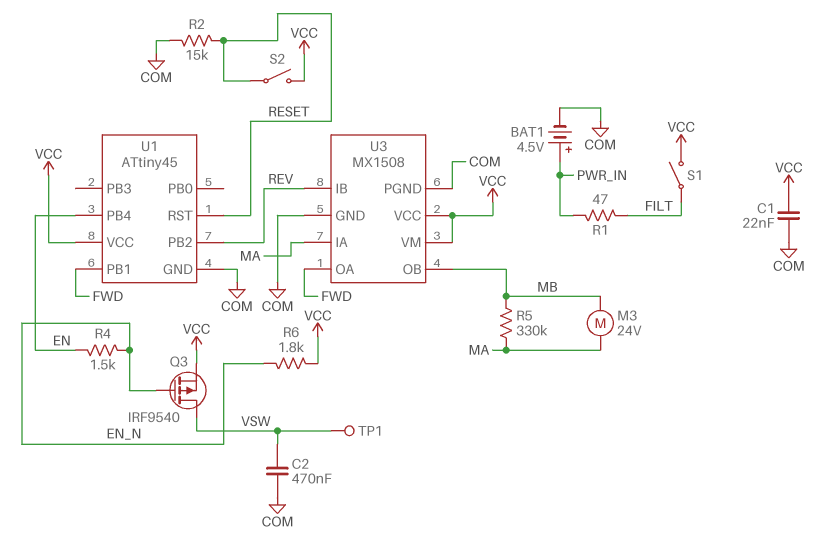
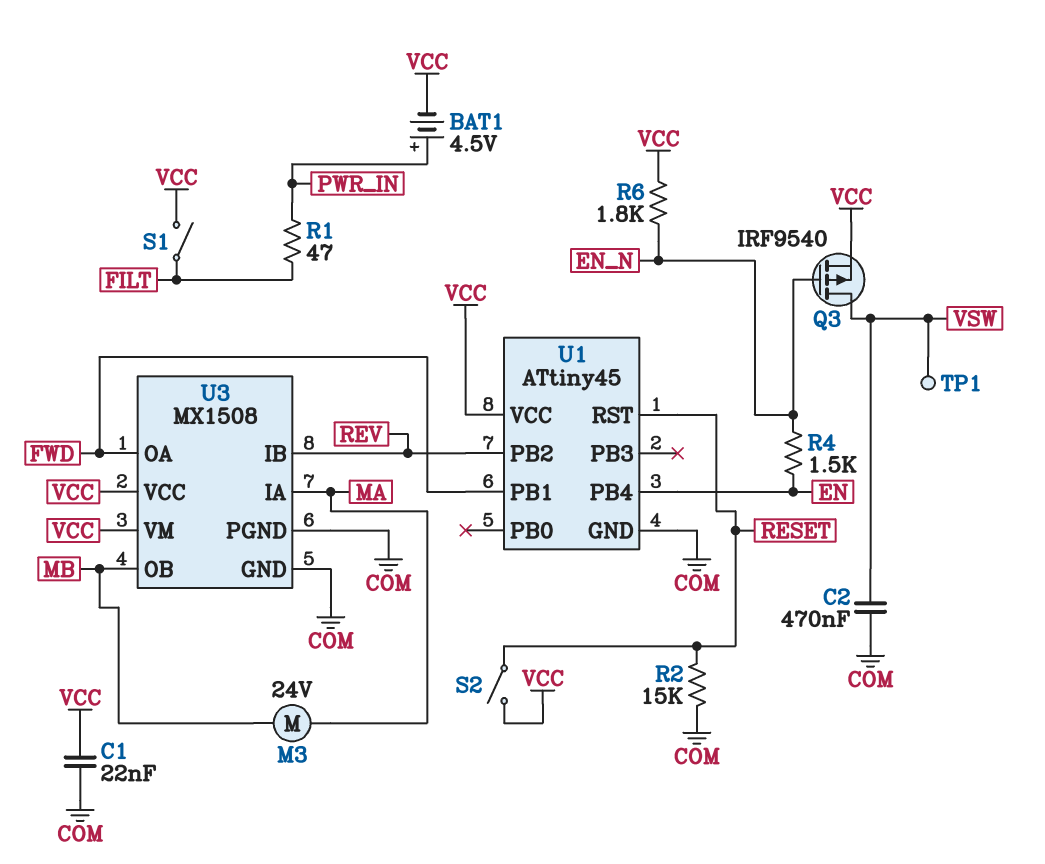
BAT1: 4.5V (plus PWR_IN, minus COM) -> 4.5V (plus PWR_IN, minus VCC)
R5: 330k (MA, MB) -> none

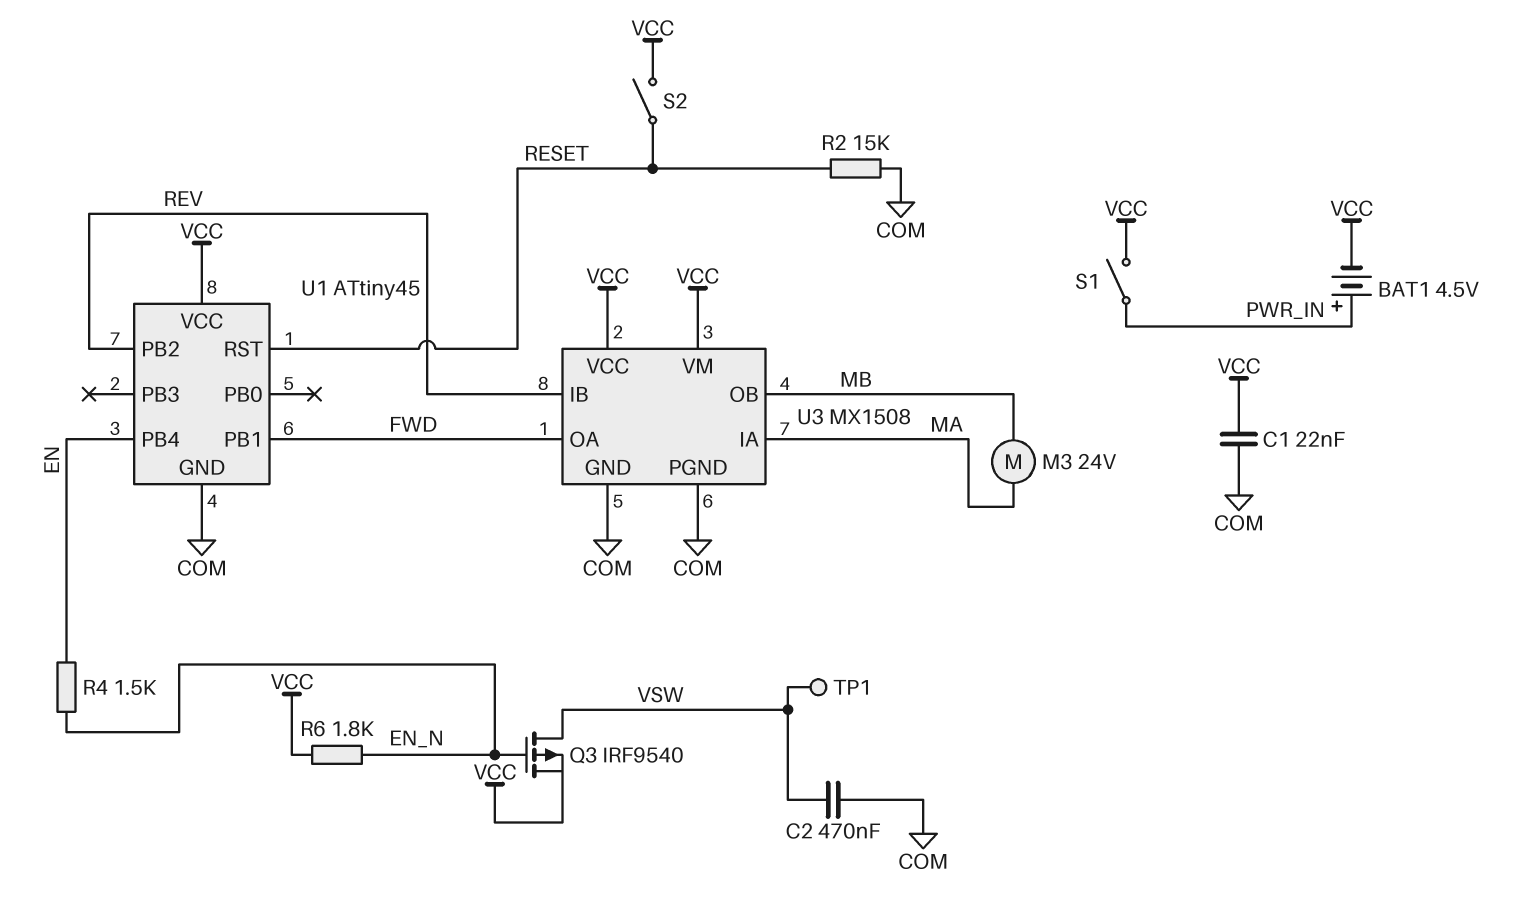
R1: 47 (FILT, PWR_IN) -> none
S1: switch (FILT, VCC) -> switch (PWR_IN, VCC)

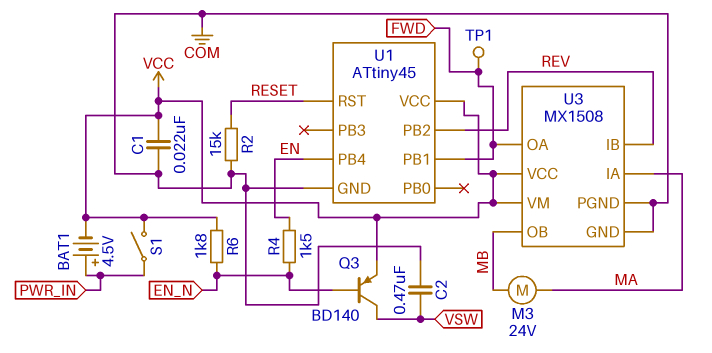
Q3: PMOS IRF9540 (G EN_N, D VSW, S VCC) -> PNP BD140 (B EN_N, C VSW, E VCC)
S2: switch (RESET, VCC) -> none
TP1: test point (VSW) -> test point (FWD)

